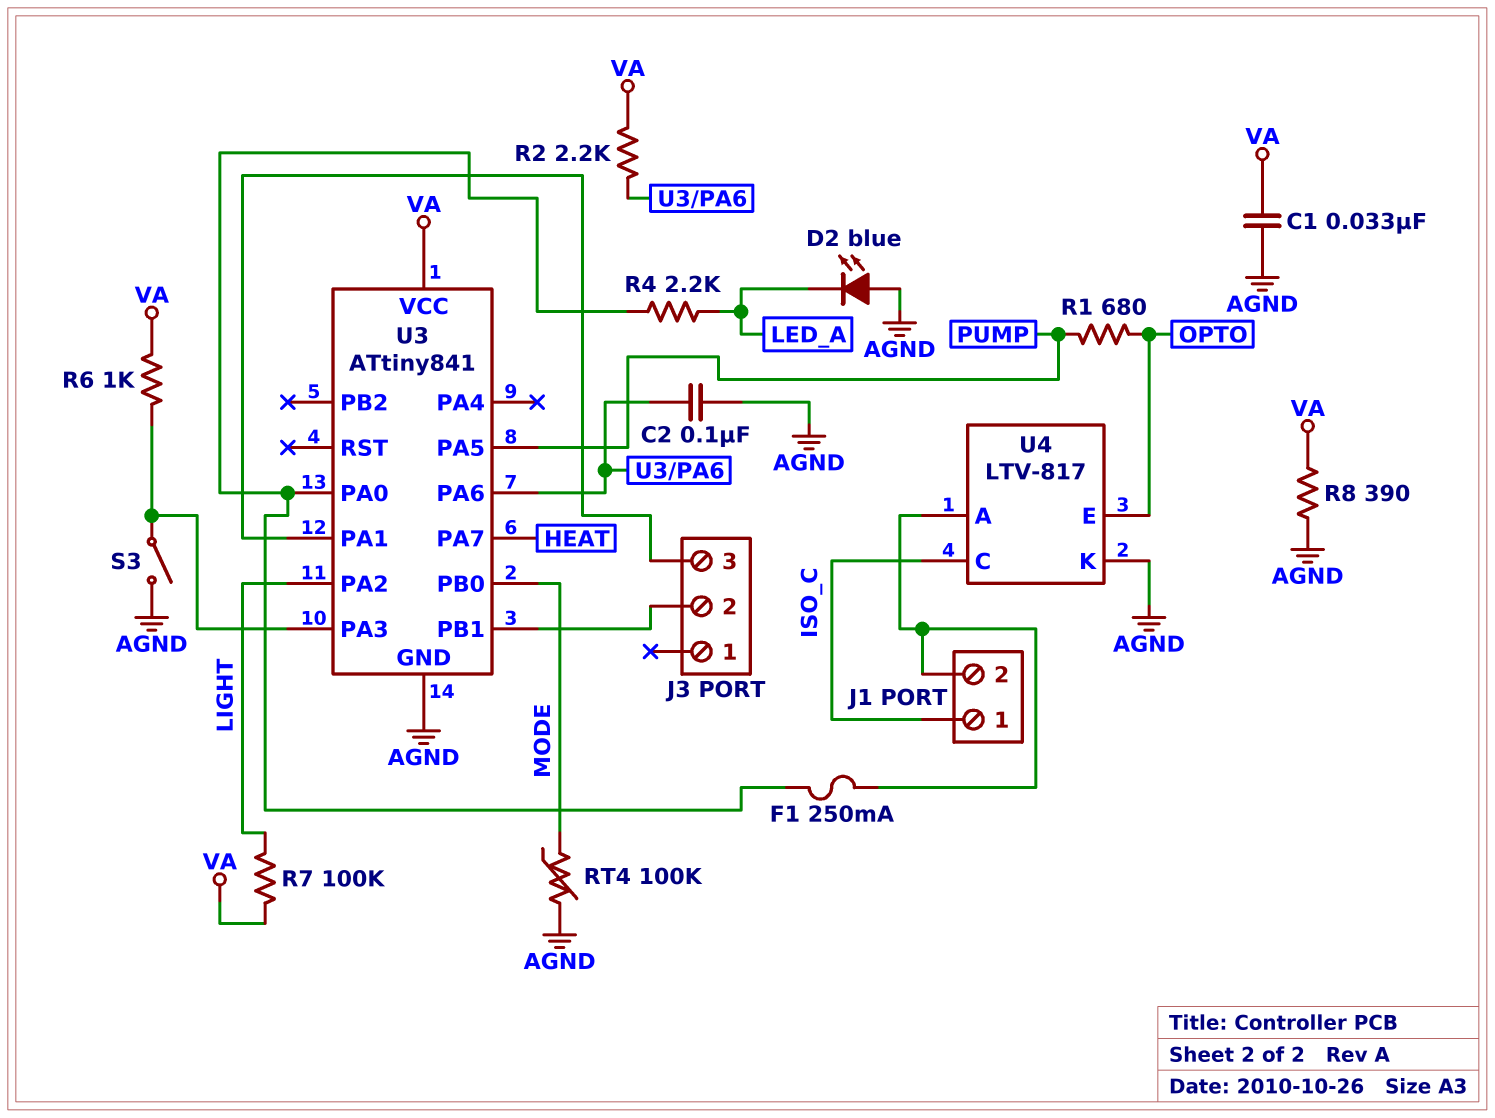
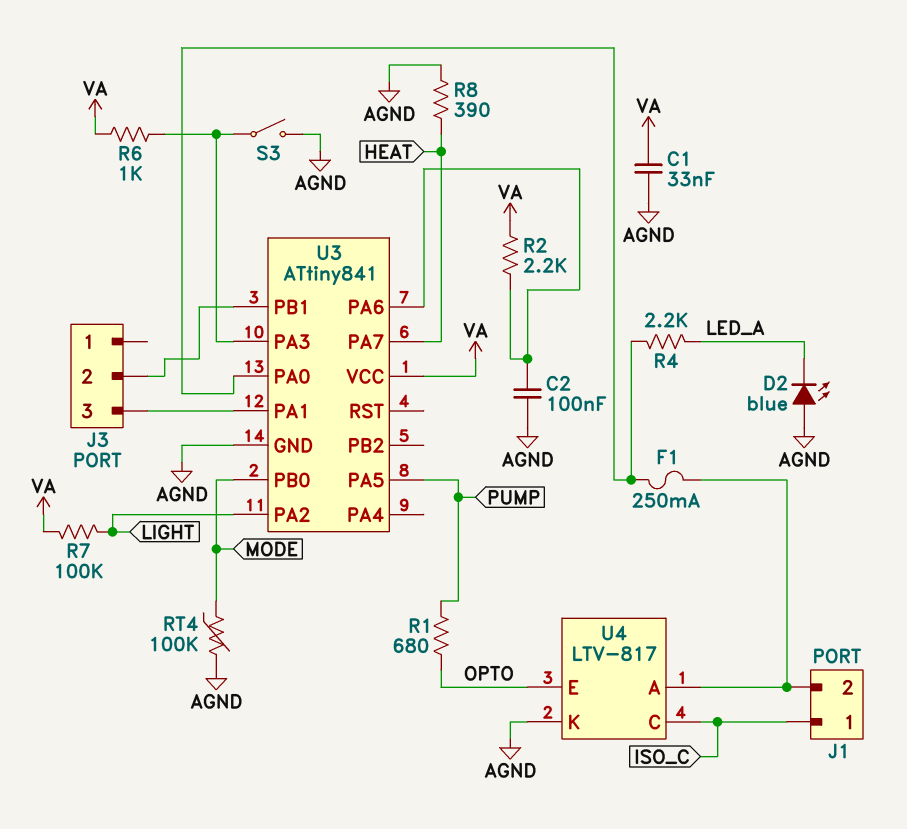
R8: 390 (AGND, VA) -> 390 (AGND, HEAT)

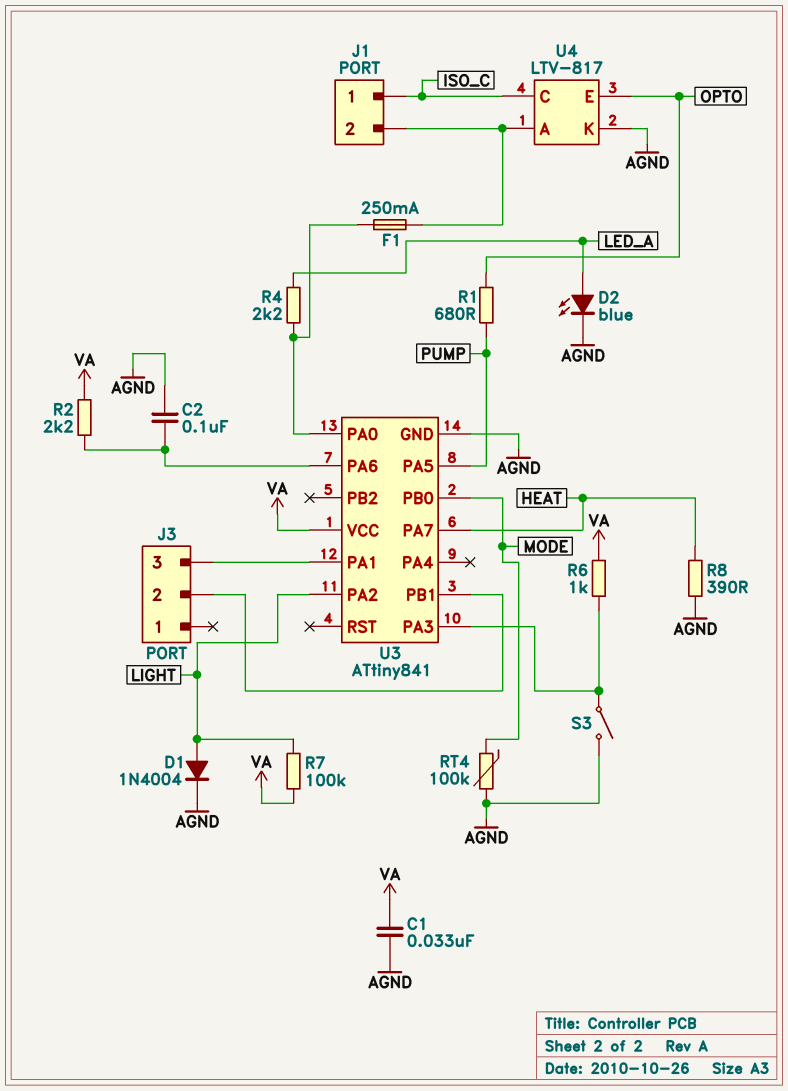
D1: none -> diode 1N4004 (A LIGHT, K AGND)
D2: LED blue (A AGND, K LED_A) -> LED blue (A LED_A, K AGND)

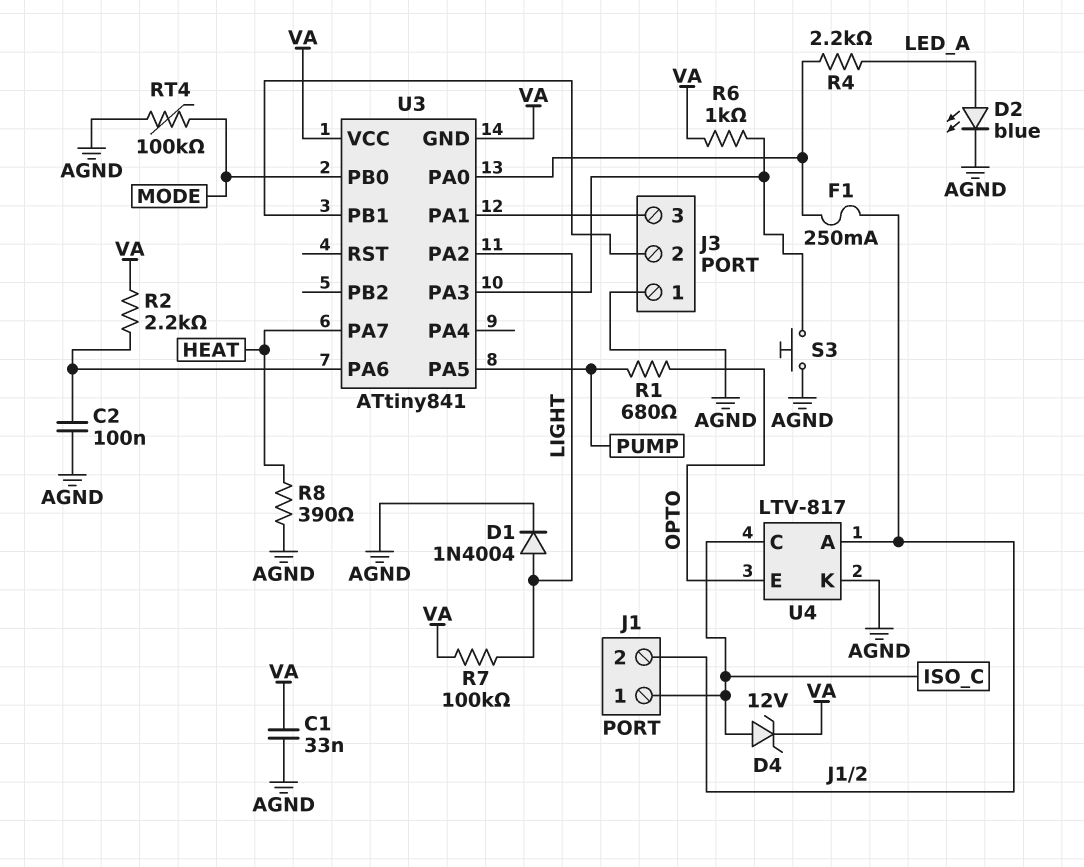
D4: none -> zener 12V (A ISO_C, K VA)
J3 pin 1: none -> AGND
S3: switch (AGND, U3/PA3) -> button (AGND, U3/PA3)
U3 pin GND: AGND -> VA

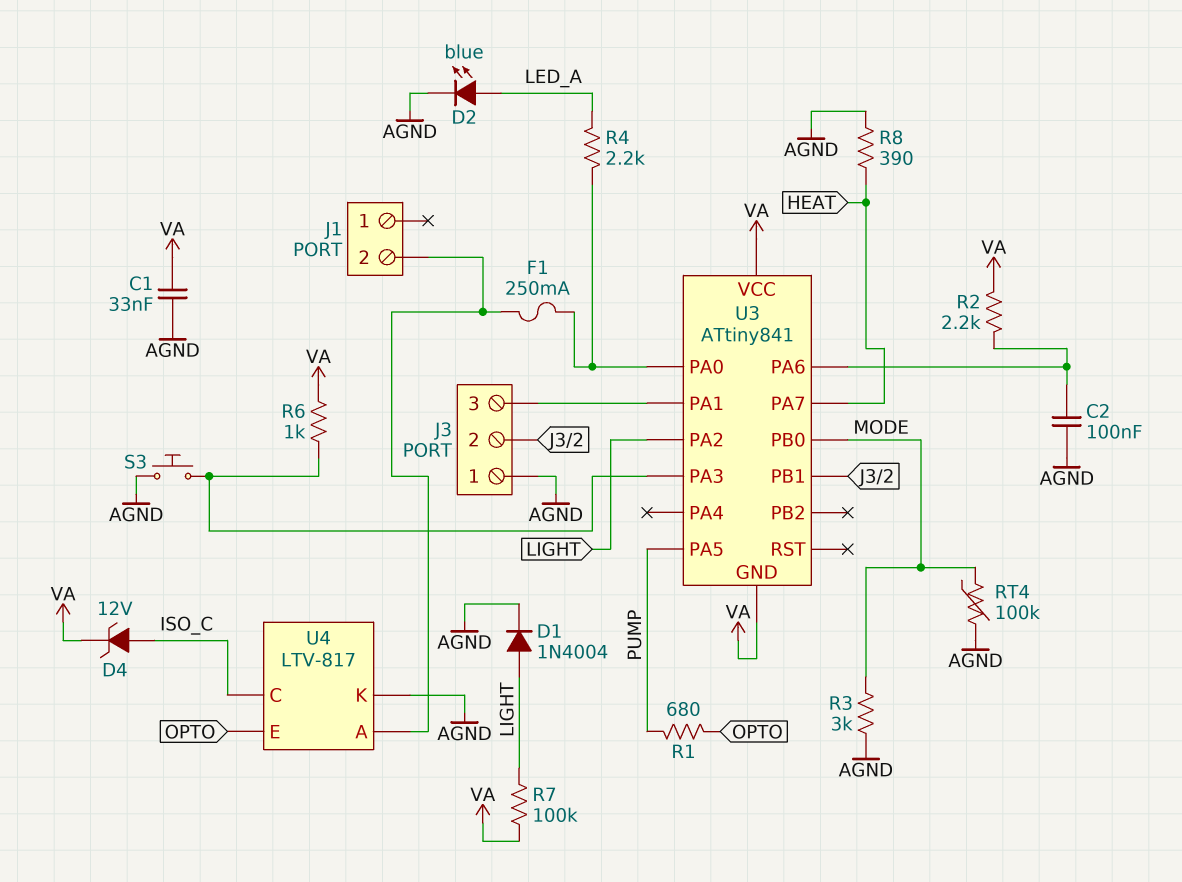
J1 pin 1: ISO_C -> none
R3: none -> 3k (AGND, MODE)

